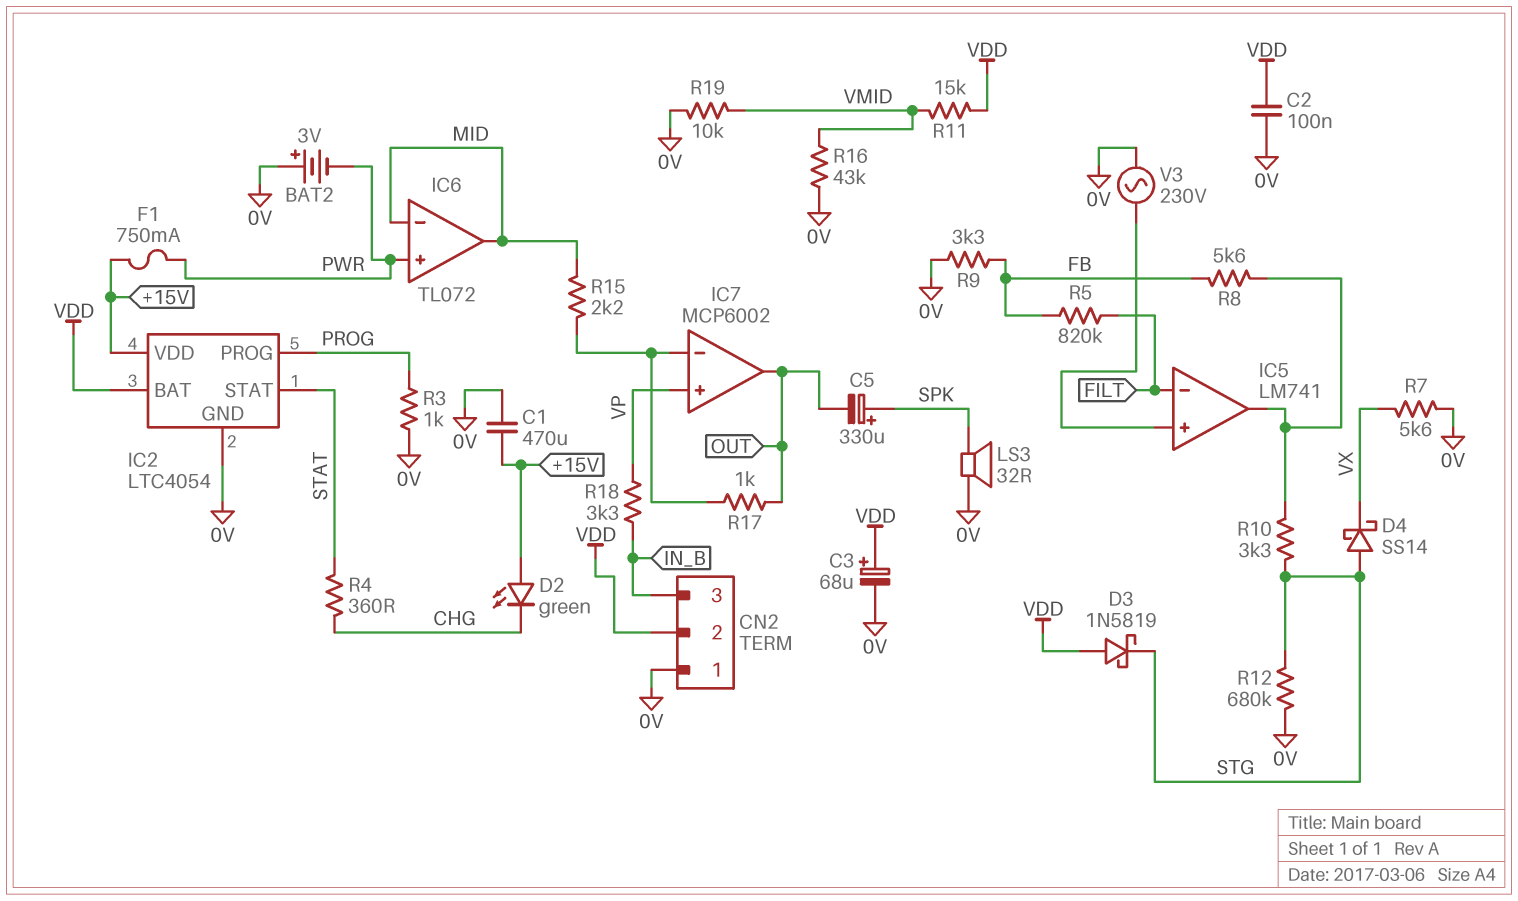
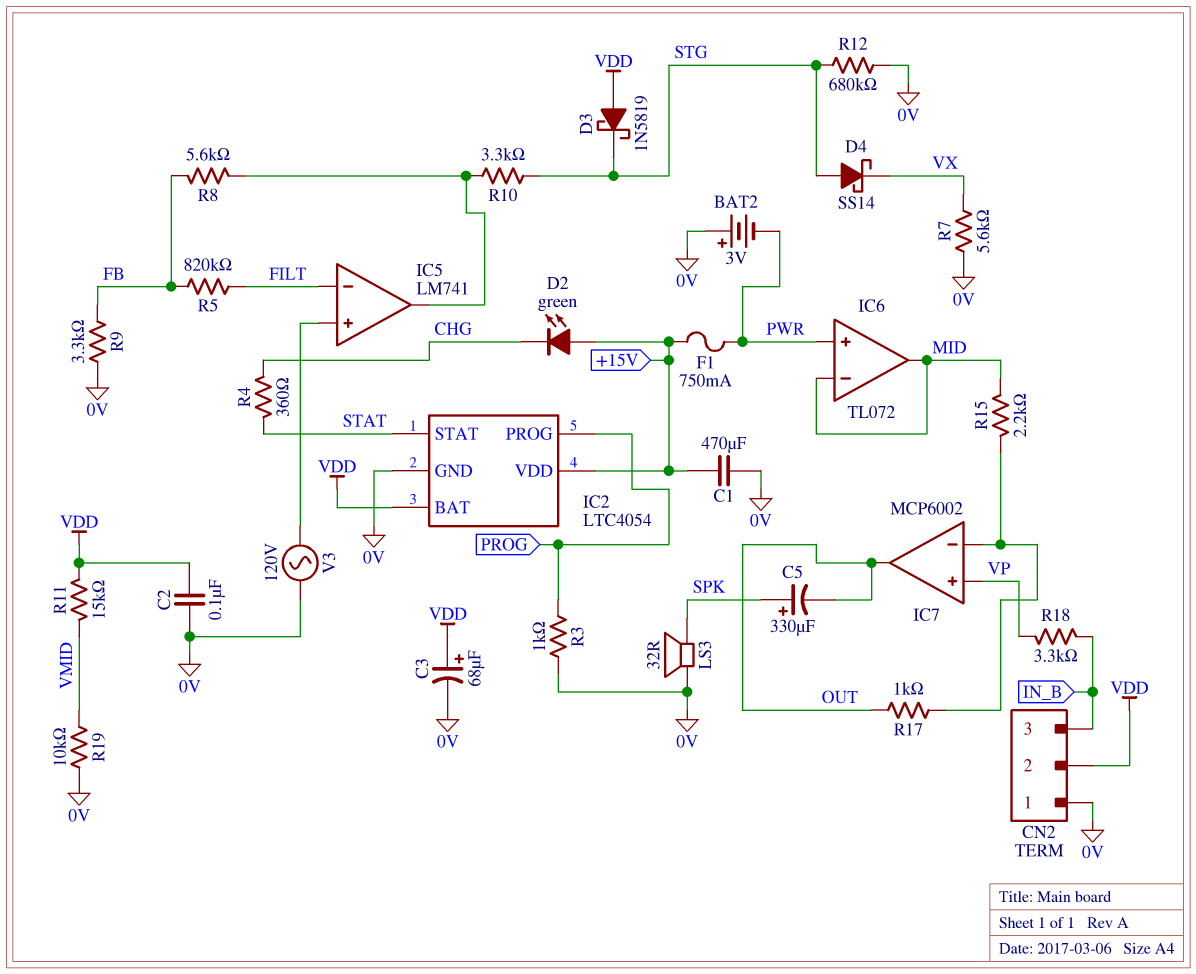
R16: 43k (0V, VMID) -> none
V3: AC 230V (0V, IC5/in+) -> AC 120V (0V, IC5/in+)

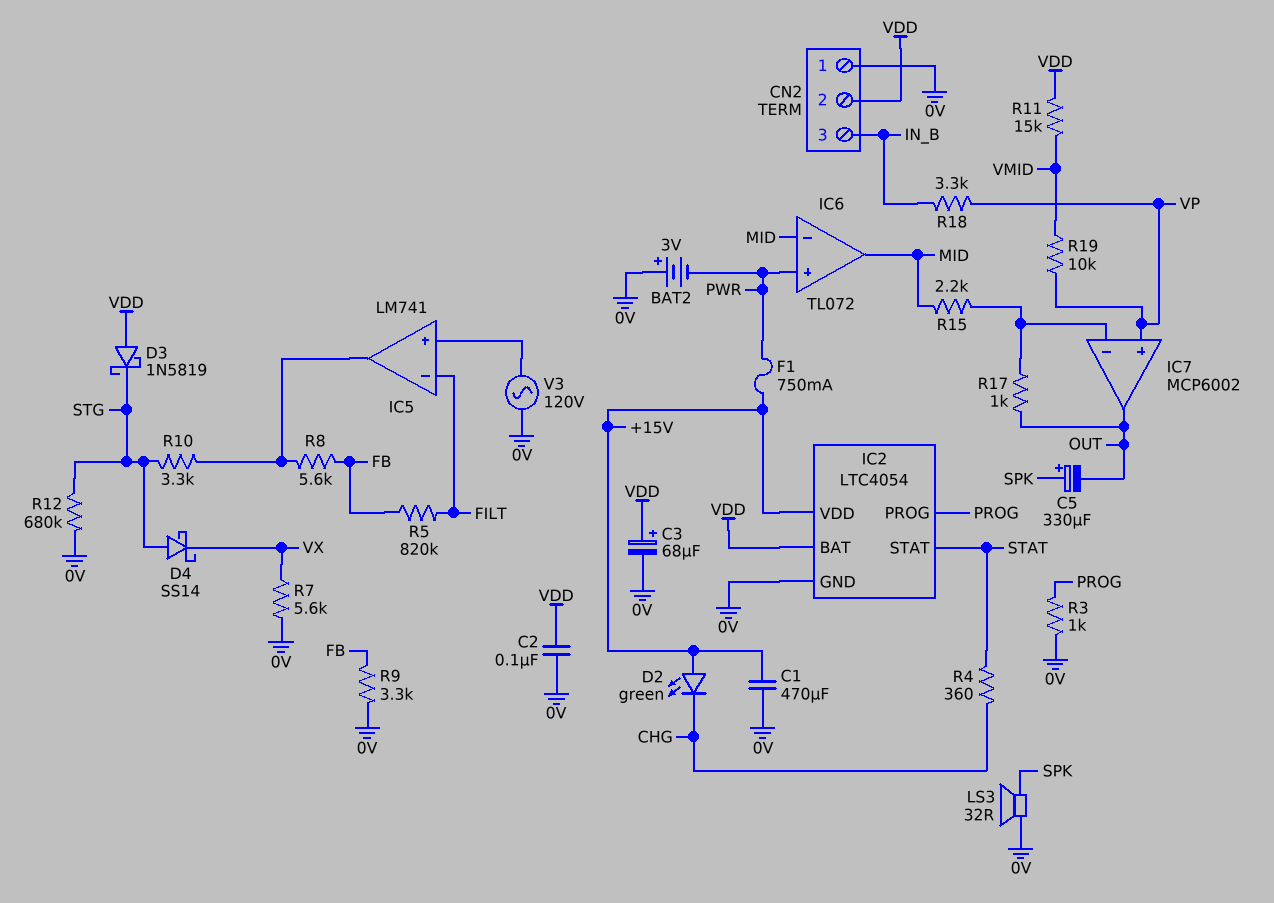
R19: 10k (0V, VMID) -> 10k (VMID, VP)

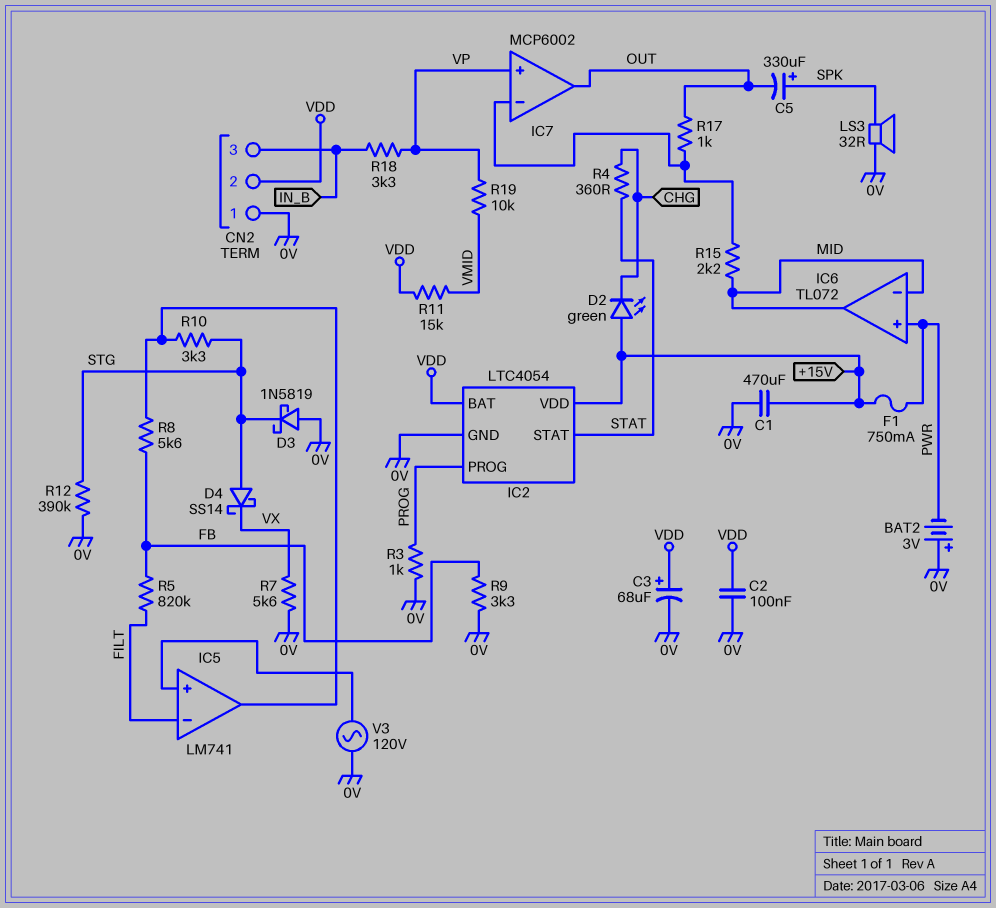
D3: schottky 1N5819 (A VDD, K STG) -> schottky 1N5819 (A 0V, K STG)
R12: 680k (0V, STG) -> 390k (0V, STG)

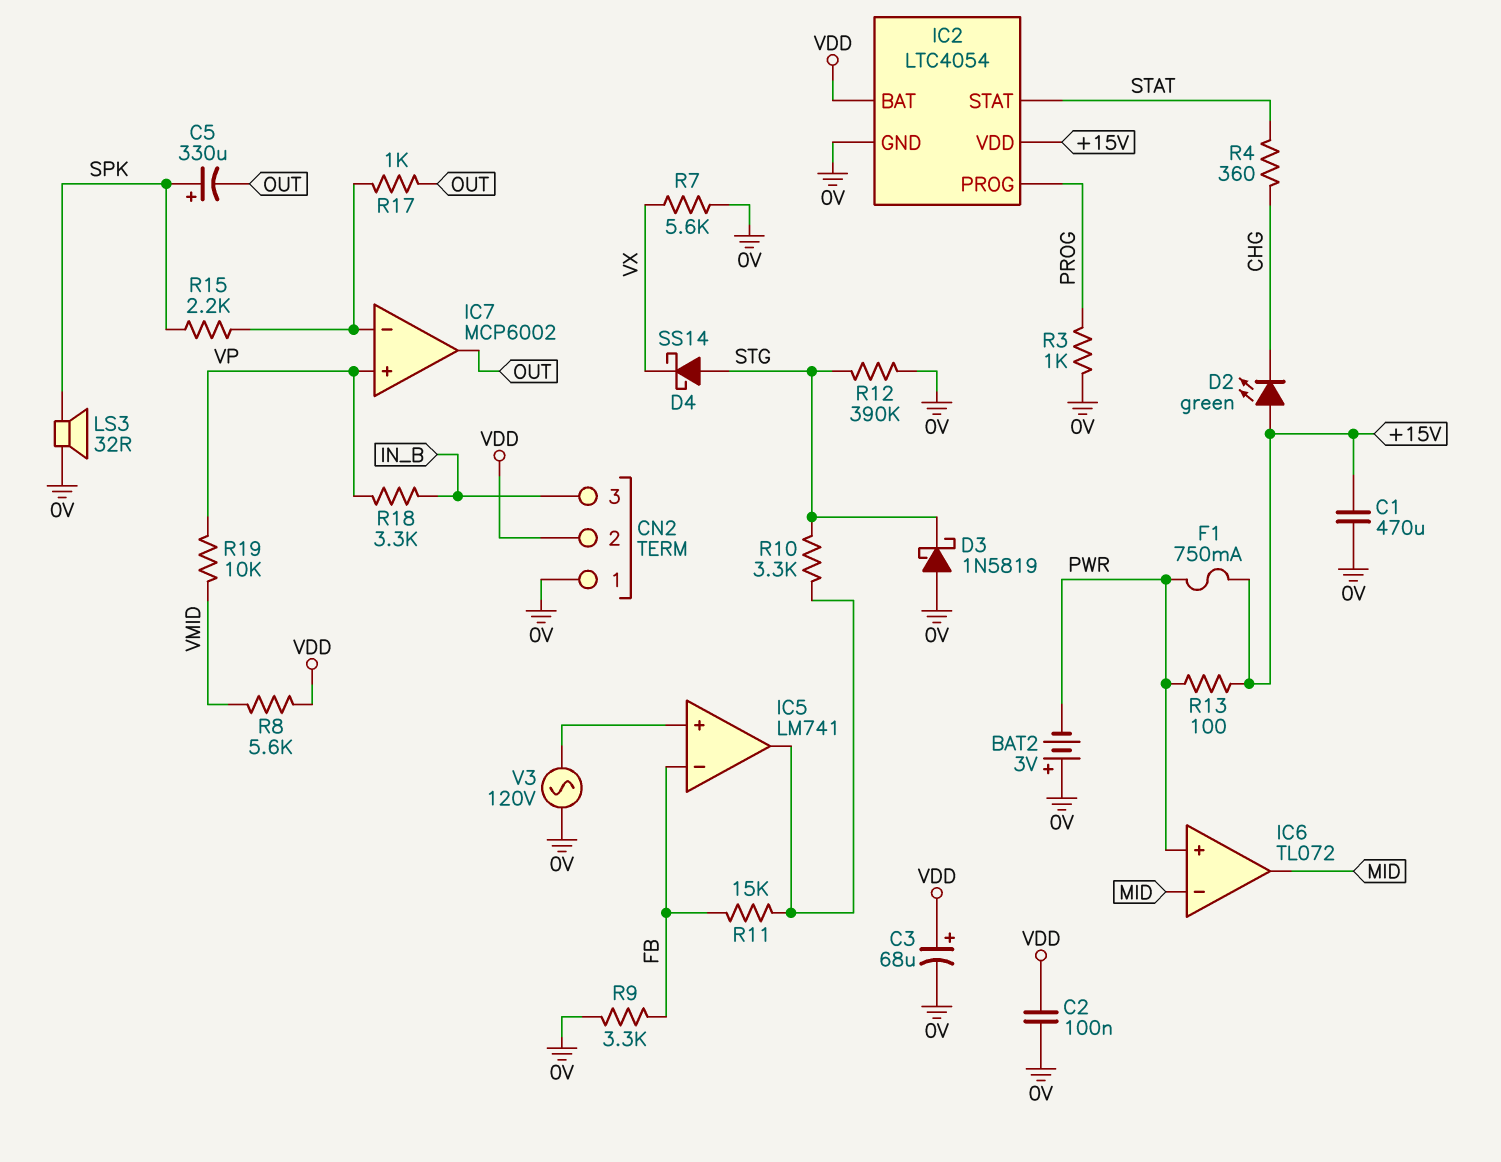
IC5 pin in-: FILT -> FB
R5: 820k (FB, FILT) -> none
R8: 5.6k (FB, IC5/out) -> 5.6k (VDD, VMID)
R11: 15k (VDD, VMID) -> 15k (FB, IC5/out)
R13: none -> 100 (+15V, PWR)
R15: 2.2k (IC7/in-, MID) -> 2.2k (IC7/in-, SPK)

